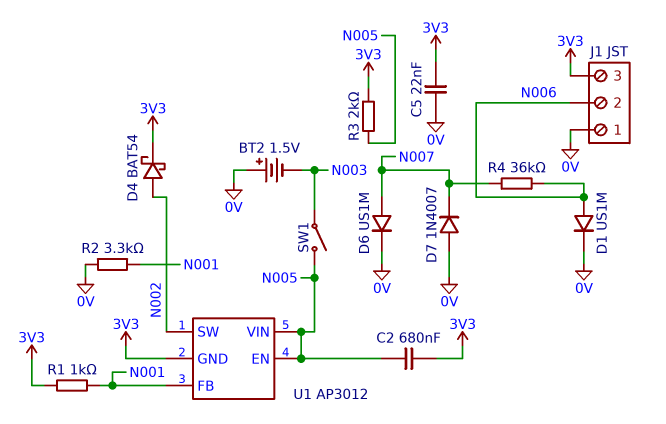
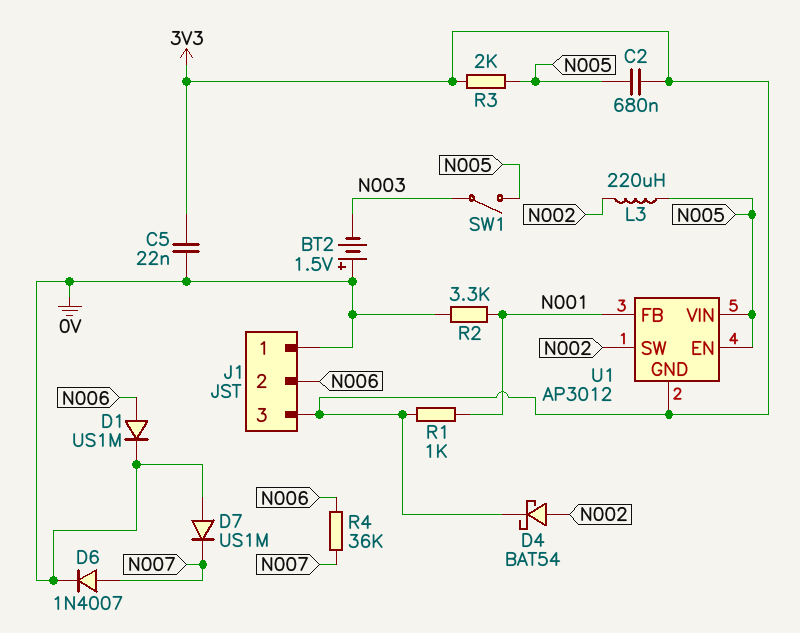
D6: diode US1M (A N007, K 0V) -> diode 1N4007 (A N007, K 0V)
D7: diode 1N4007 (A 0V, K N007) -> diode US1M (A 0V, K N007)
L3: none -> 220uH (N002, N005)

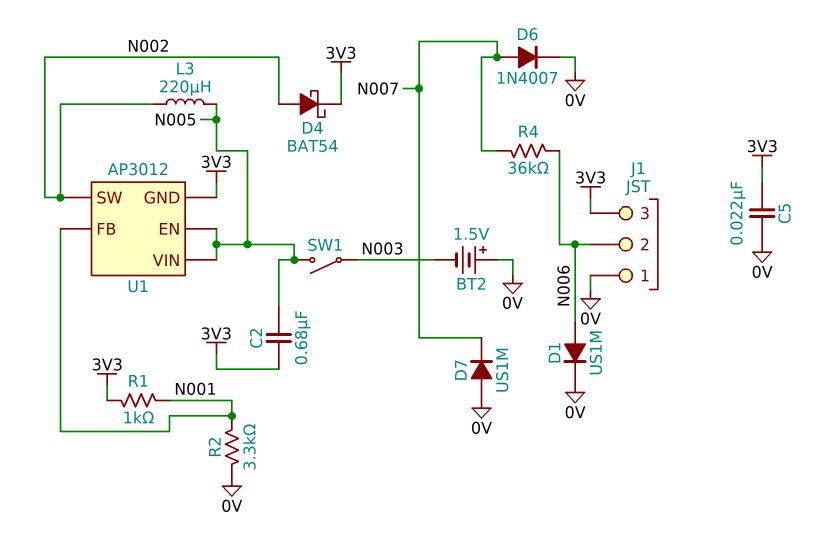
R3: 2k (3V3, N005) -> none

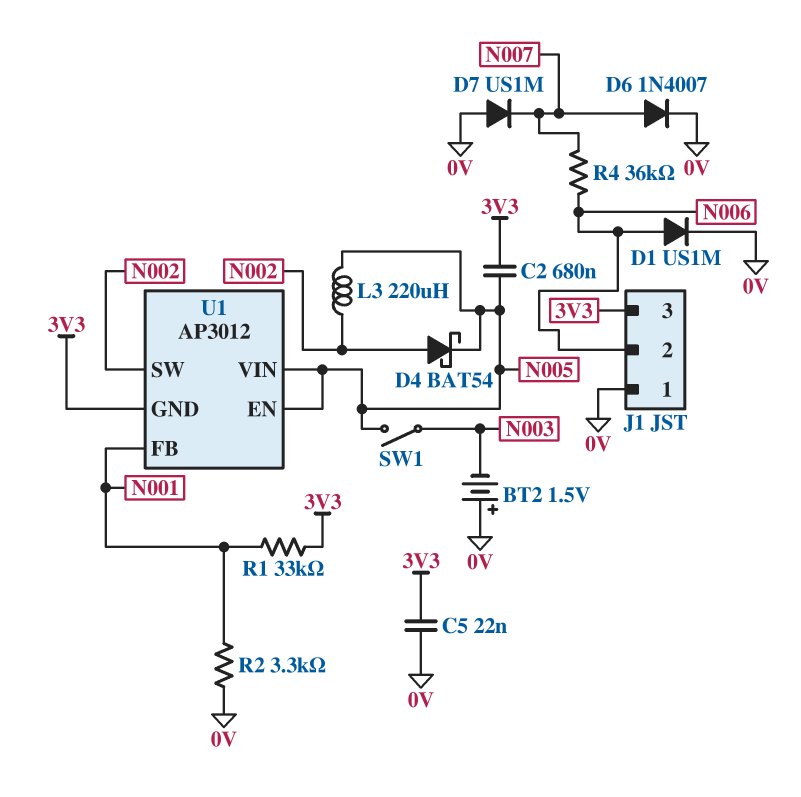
D4: schottky BAT54 (A N002, K 3V3) -> schottky BAT54 (A N002, K N005)
R1: 1k (3V3, N001) -> 33k (3V3, N001)

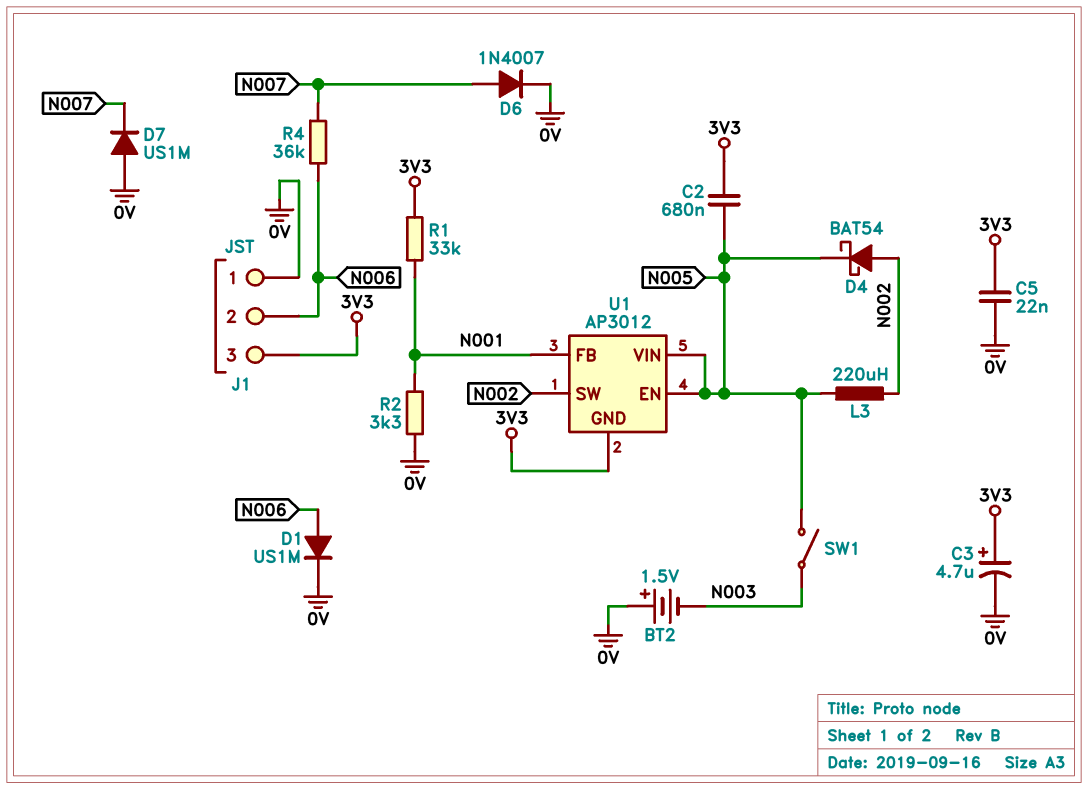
C3: none -> 4.7uF (plus 3V3, minus 0V)

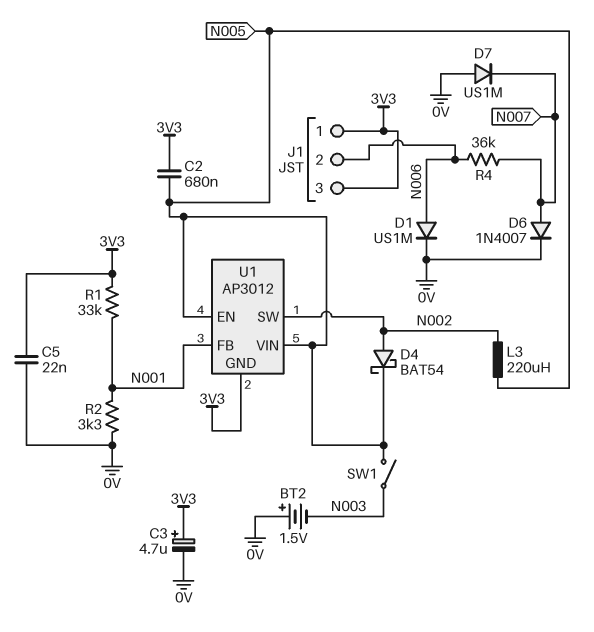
J1 pin 1: 0V -> 3V3

